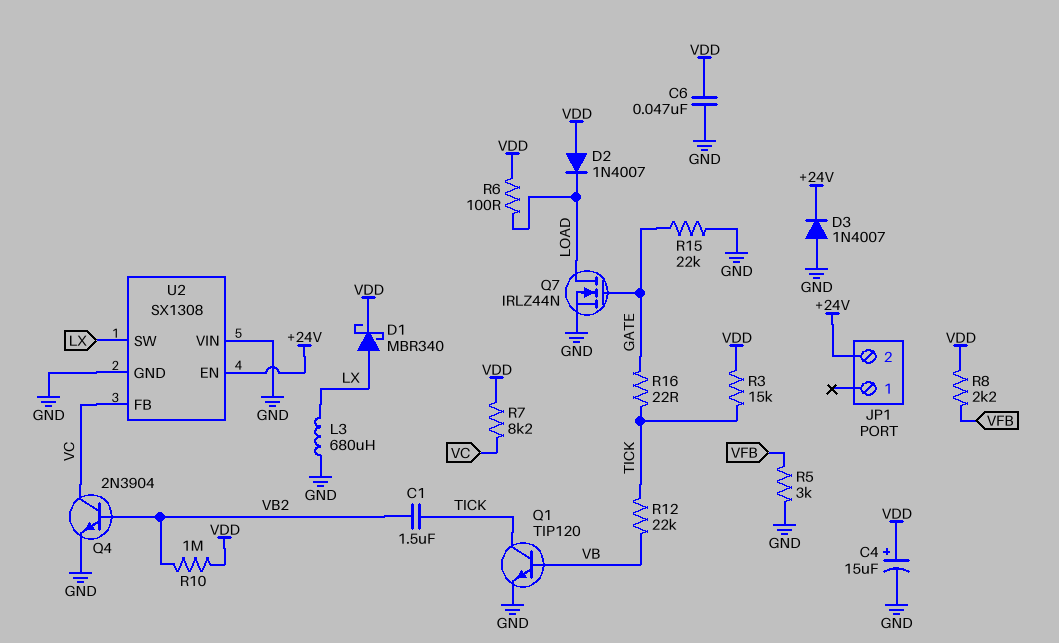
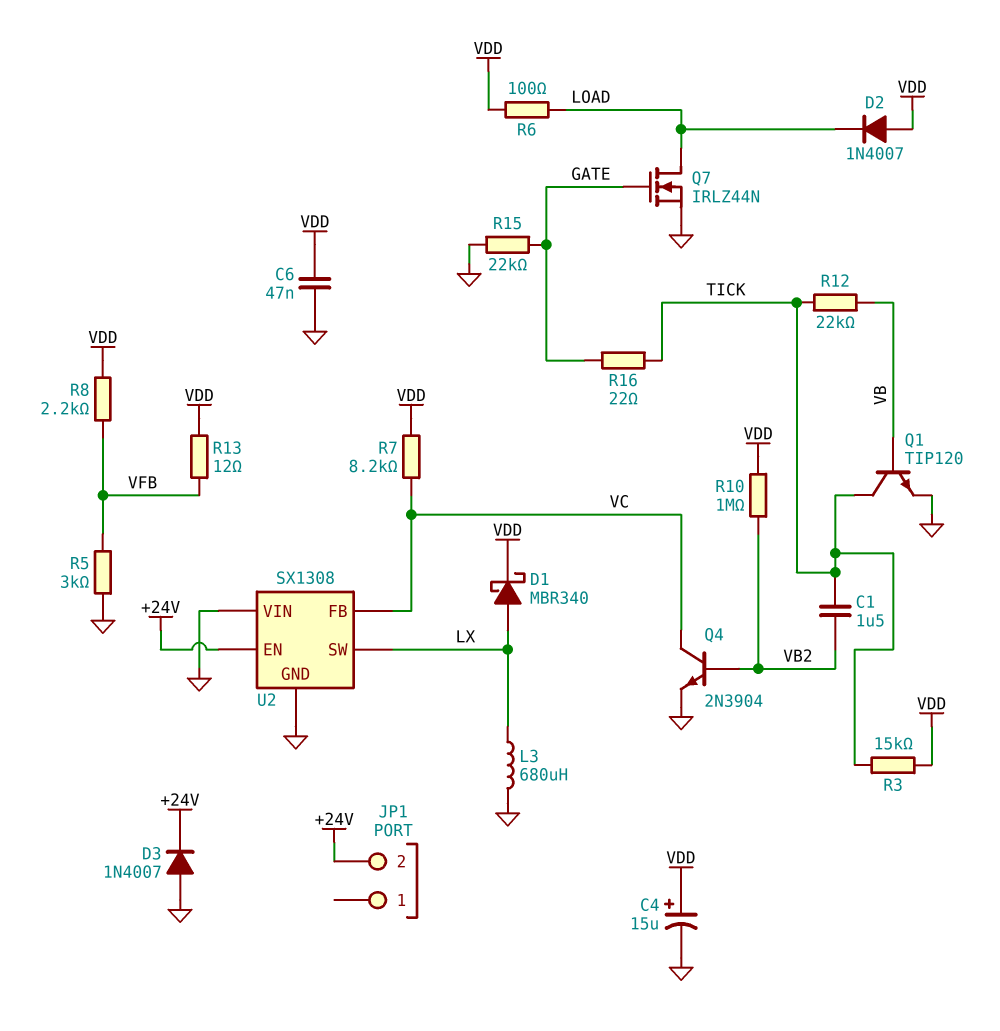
R13: none -> 12 (VDD, VFB)

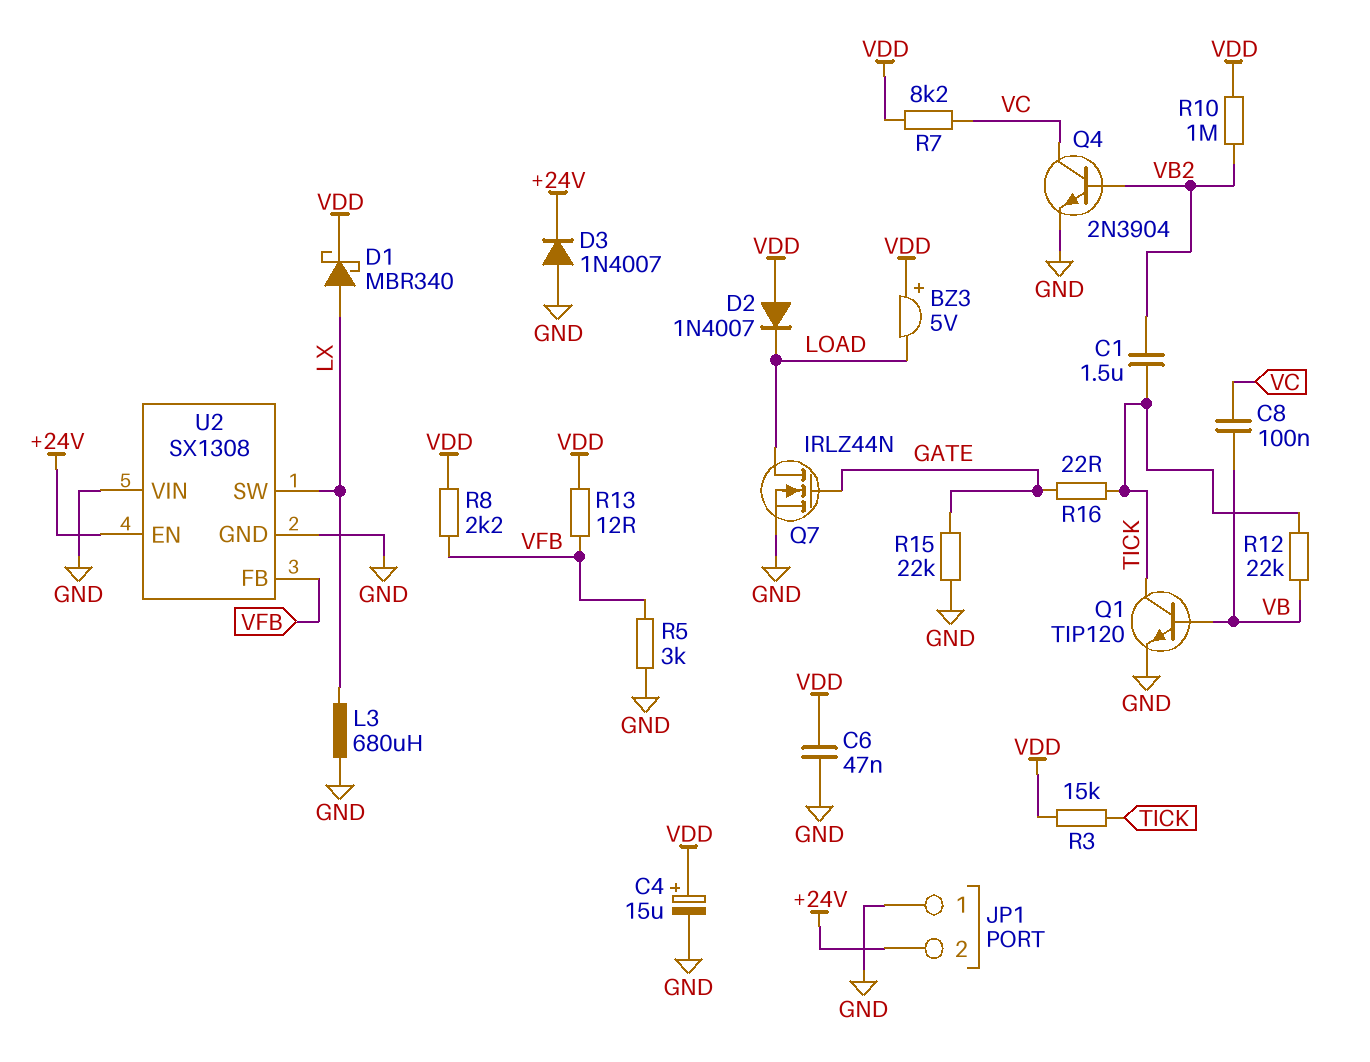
BZ3: none -> buzzer 5V (plus VDD, minus LOAD)
C8: none -> 100nF (VB, VC)
JP1 pin 1: none -> GND
R6: 100 (LOAD, VDD) -> none
U2 pin FB: VC -> VFB

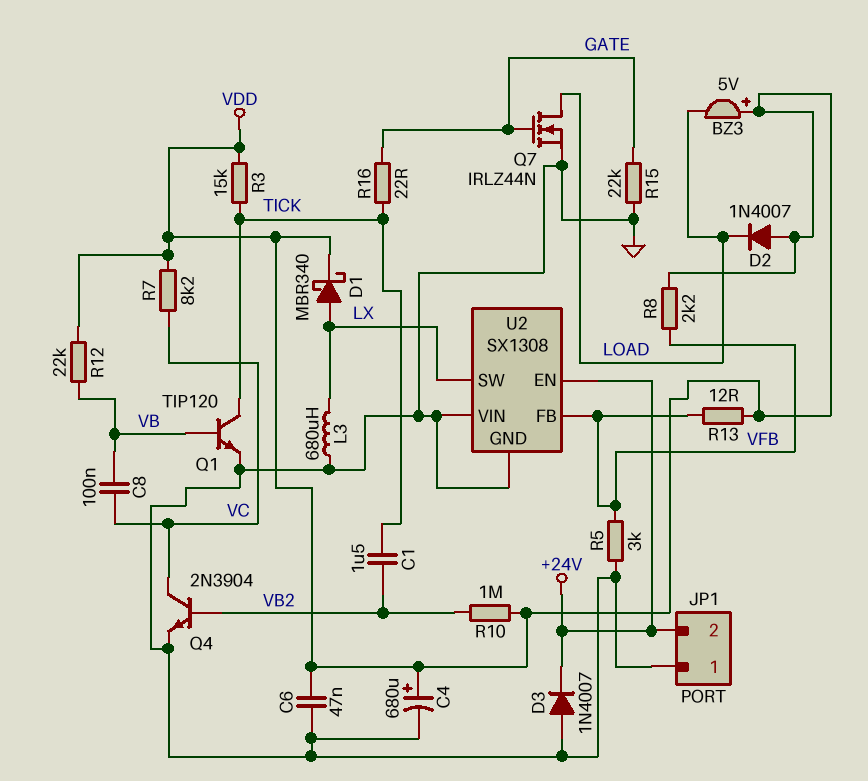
C4: 15uF (plus VDD, minus GND) -> 680uF (plus VDD, minus GND)
R12: 22k (TICK, VB) -> 22k (VB, VDD)

